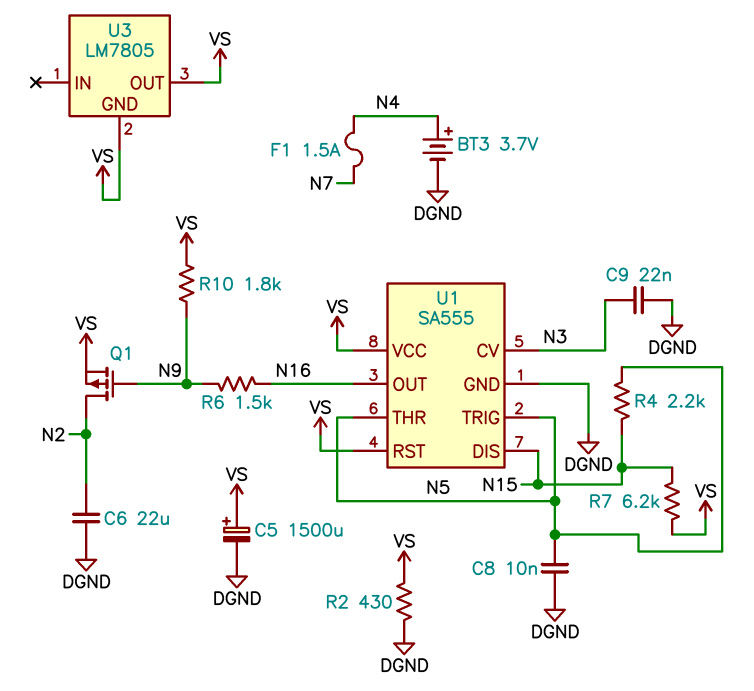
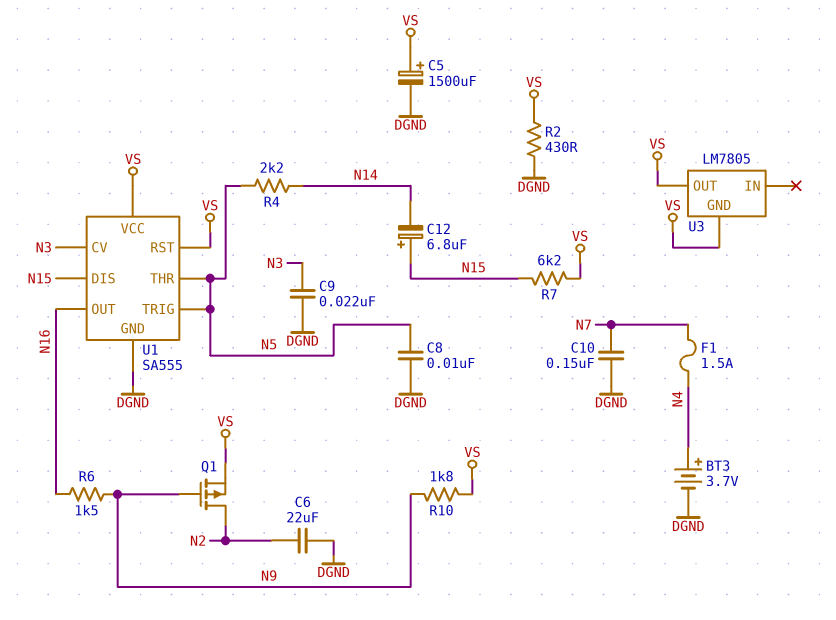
C10: none -> 150nF (DGND, N7)
C12: none -> 6.8uF (plus N15, minus N14)
R4: 2.2k (N5, N15) -> 2.2k (N5, N14)

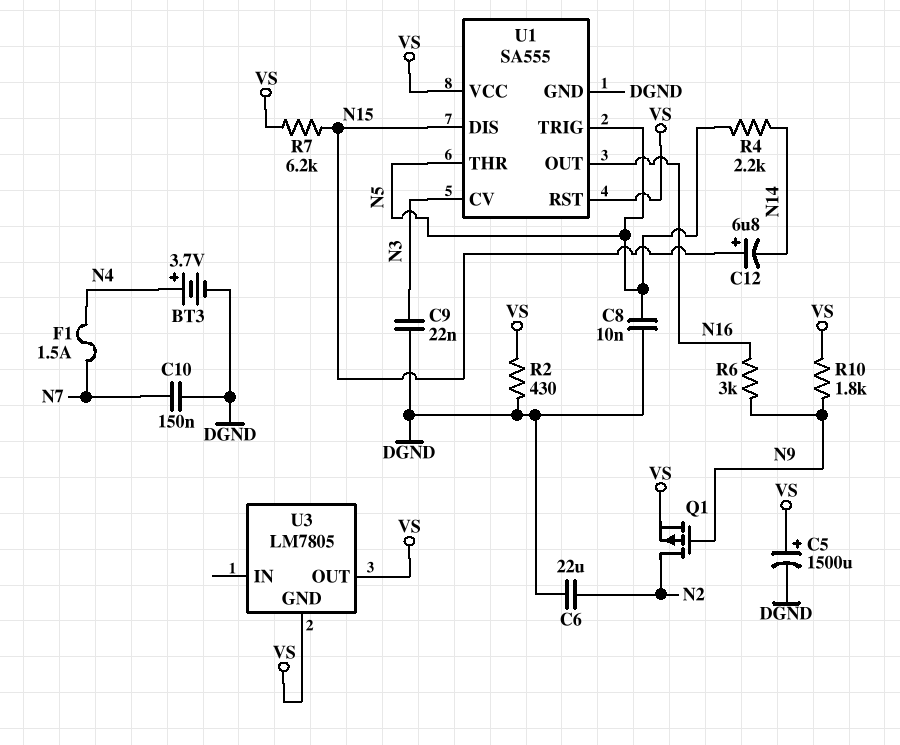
R6: 1.5k (N9, N16) -> 3k (N9, N16)

